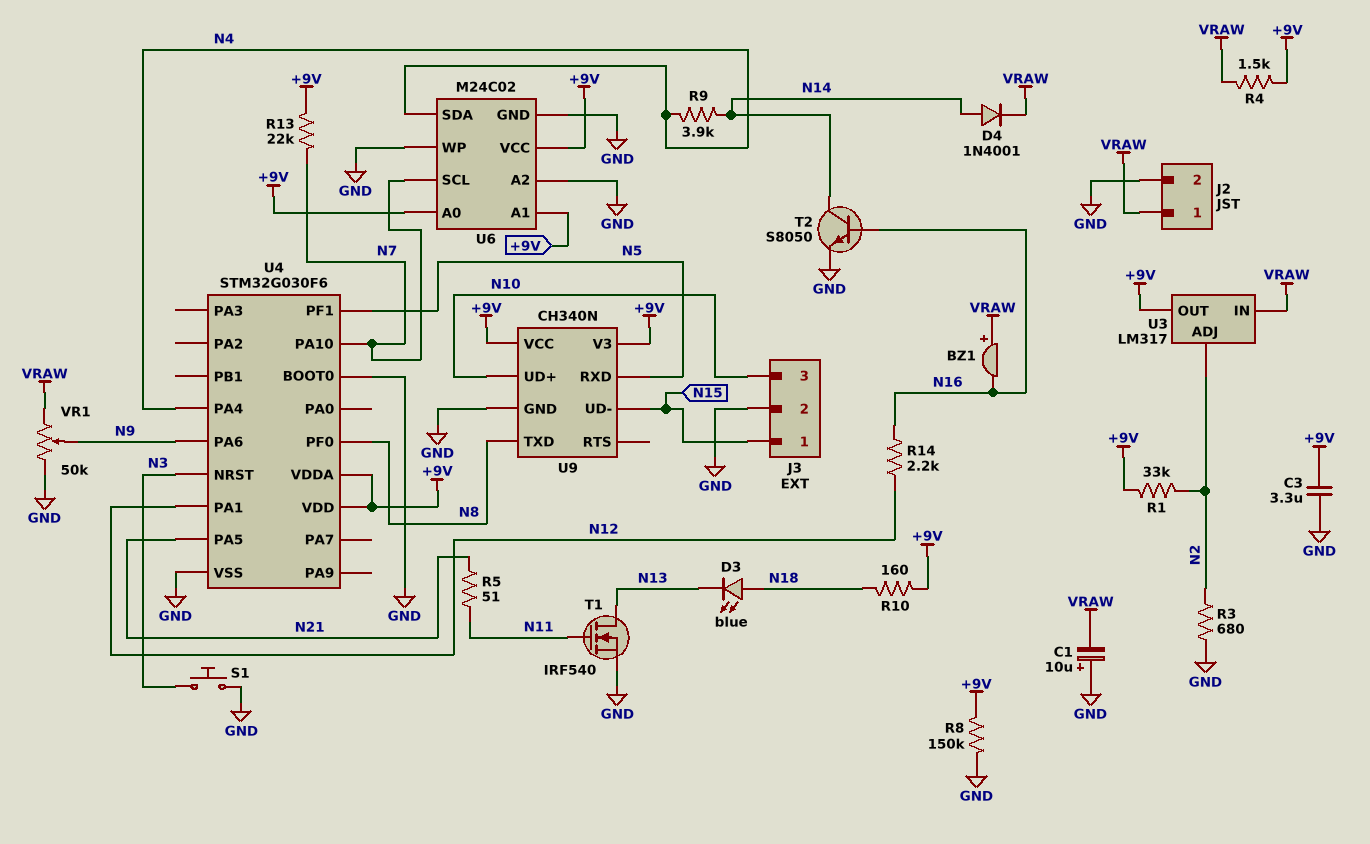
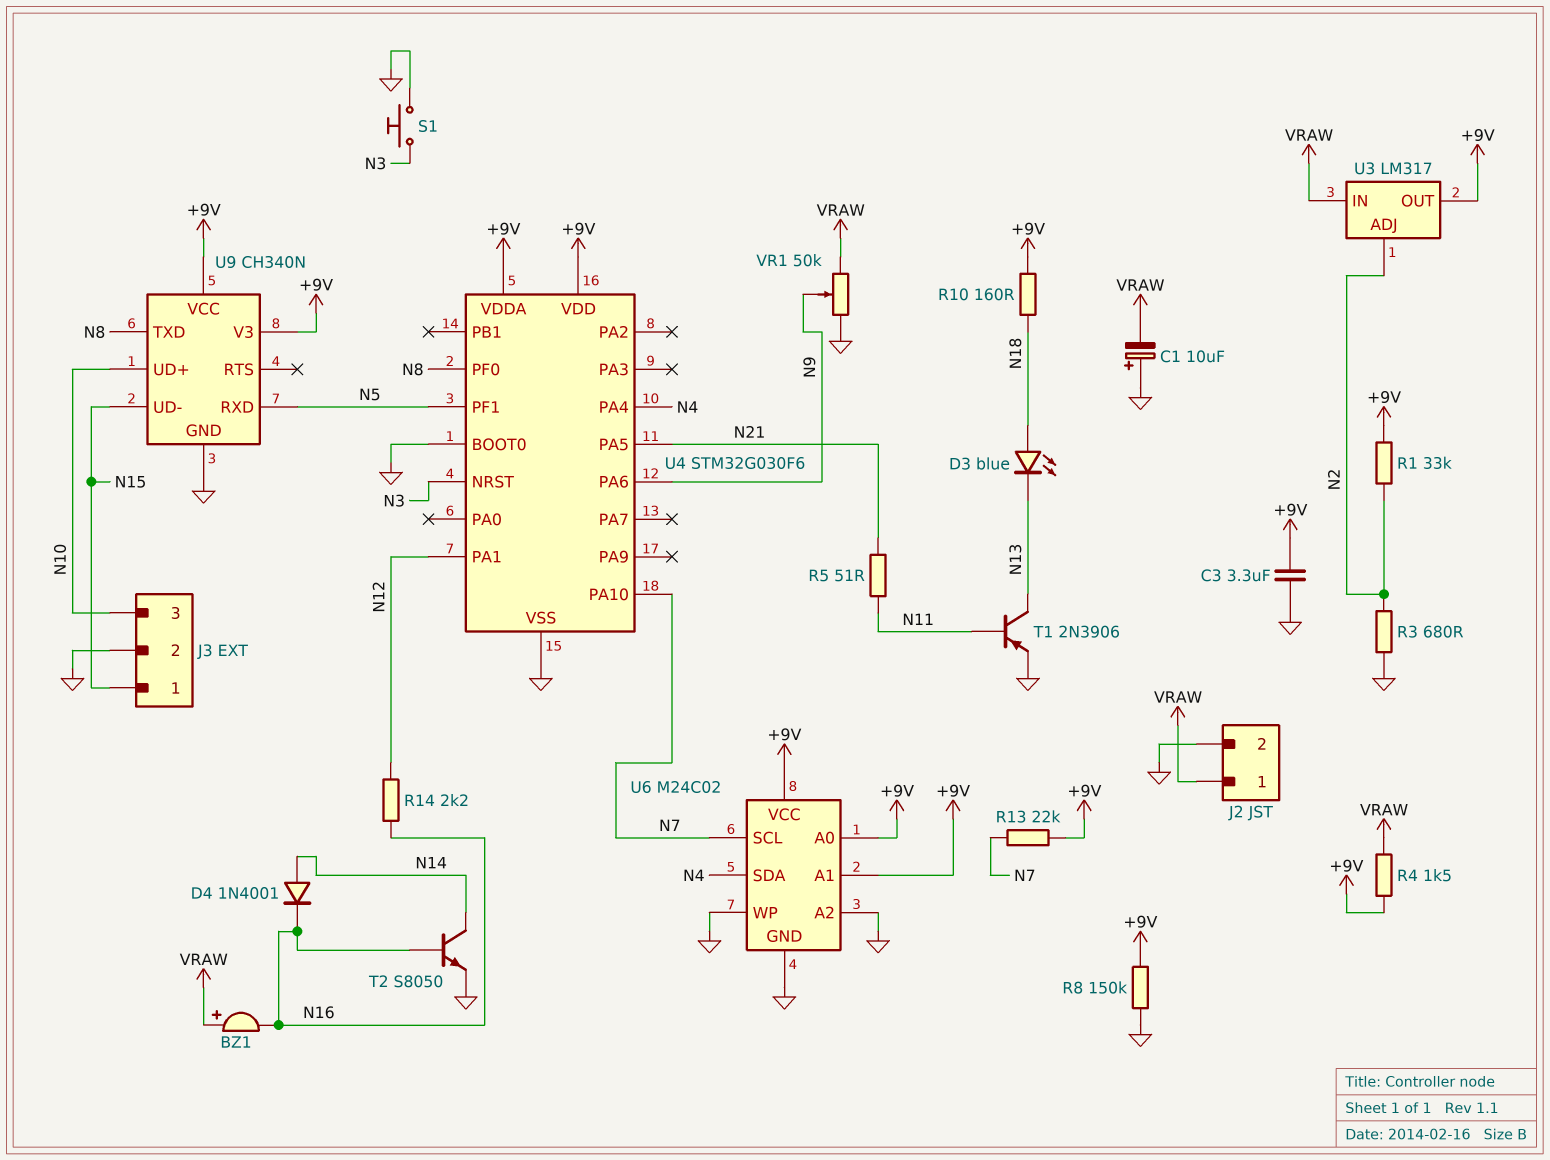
D4: diode 1N4001 (A N14, K VRAW) -> diode 1N4001 (A N14, K N16)
R9: 3.9k (N4, N14) -> none
T1: NMOS IRF540 (G N11, D N13, S GND) -> PNP 2N3906 (B N11, C N13, E GND)

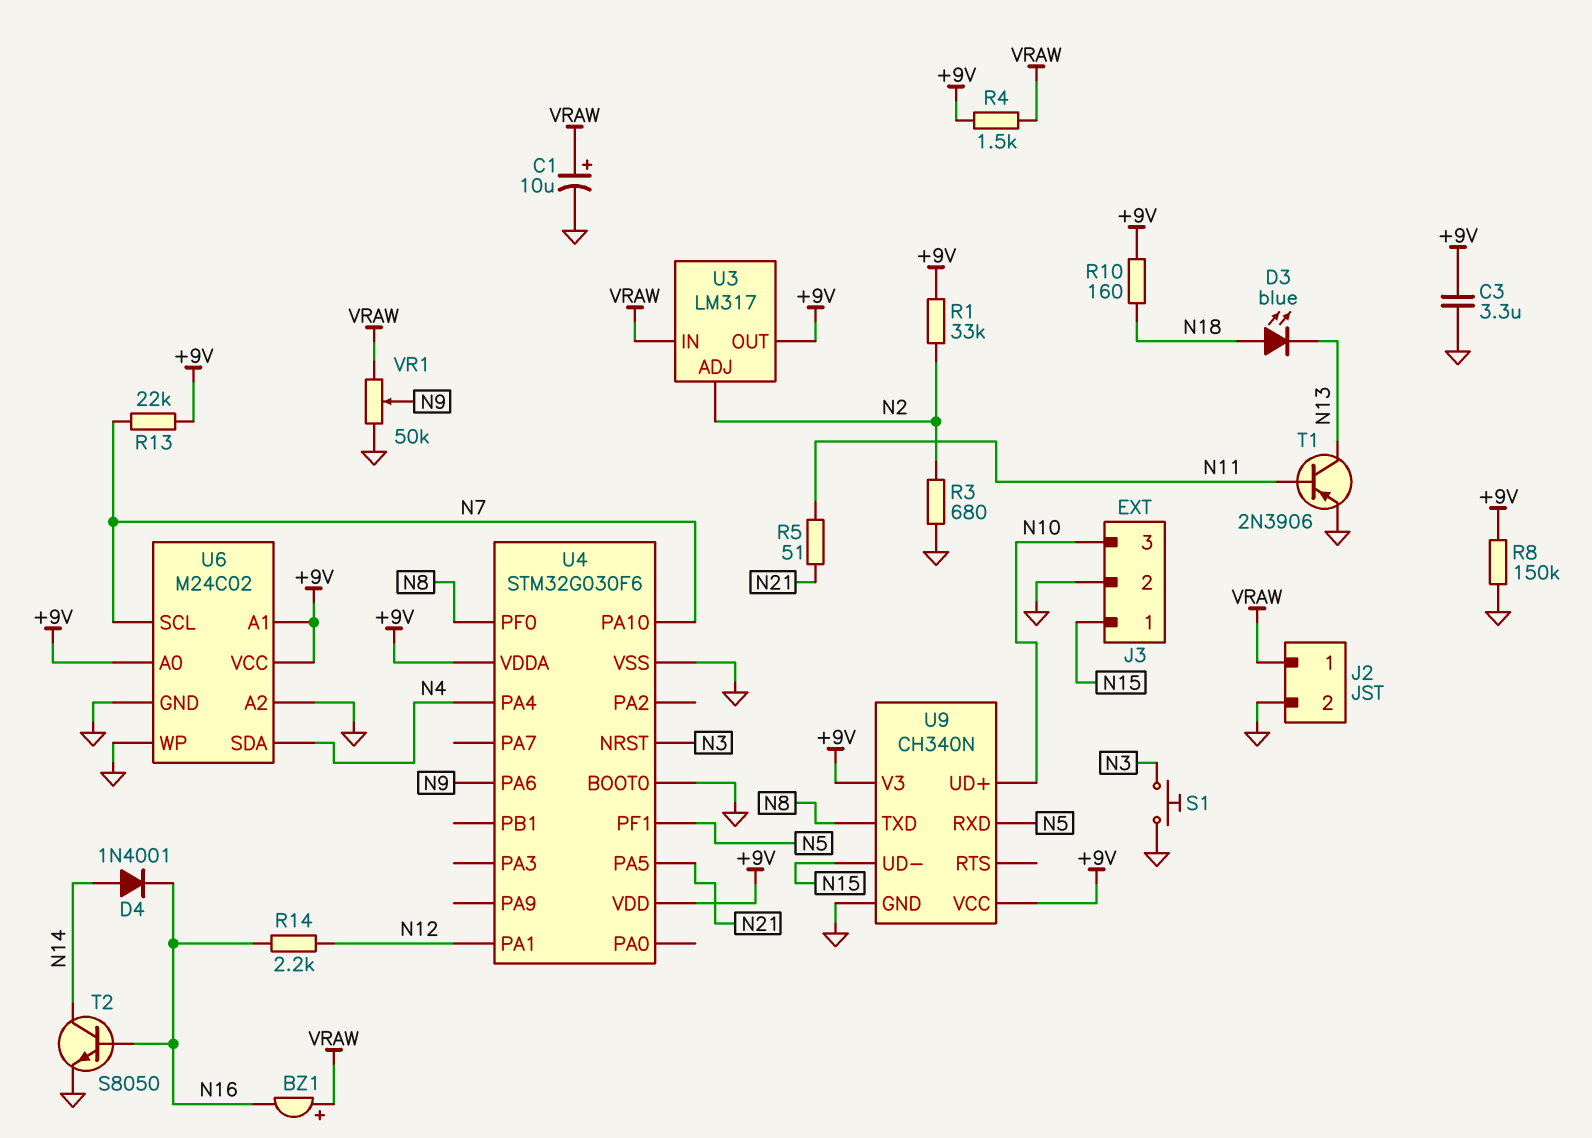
C1: 10uF (plus GND, minus VRAW) -> 10uF (plus VRAW, minus GND)

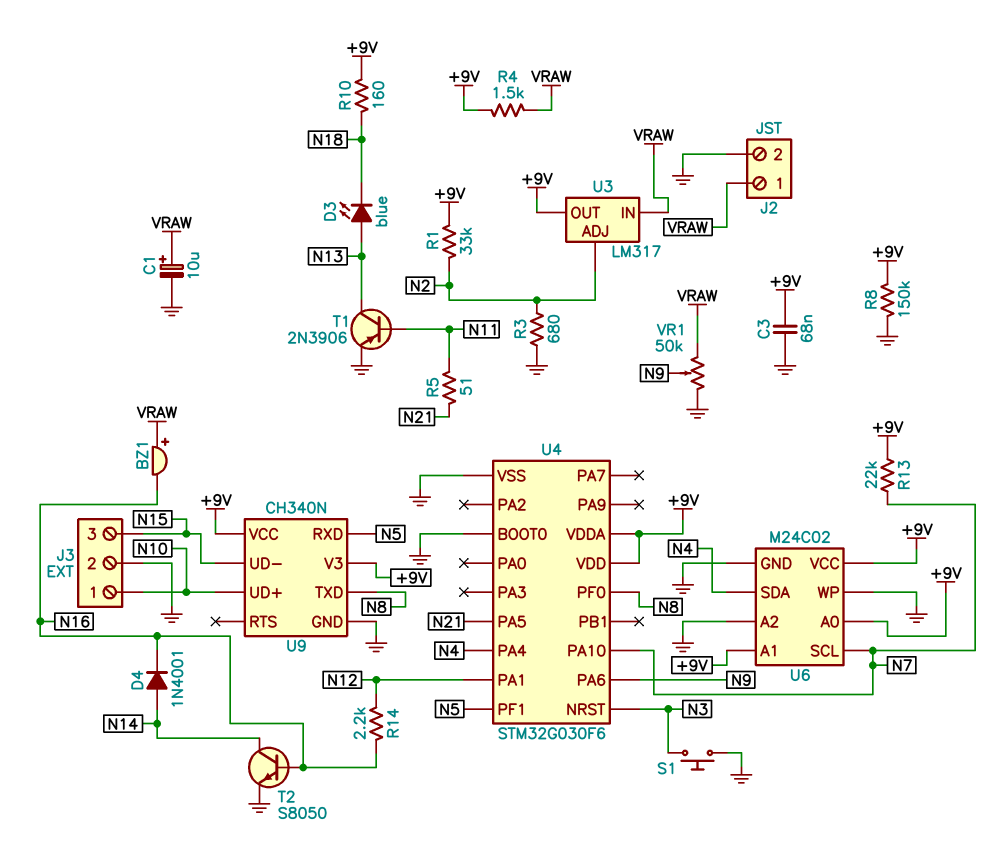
C3: 3.3uF (+9V, GND) -> 68nF (+9V, GND)
D3: LED blue (A N18, K N13) -> LED blue (A N13, K N18)
J3 pin 1: N15 -> N10
J3 pin 3: N10 -> N15

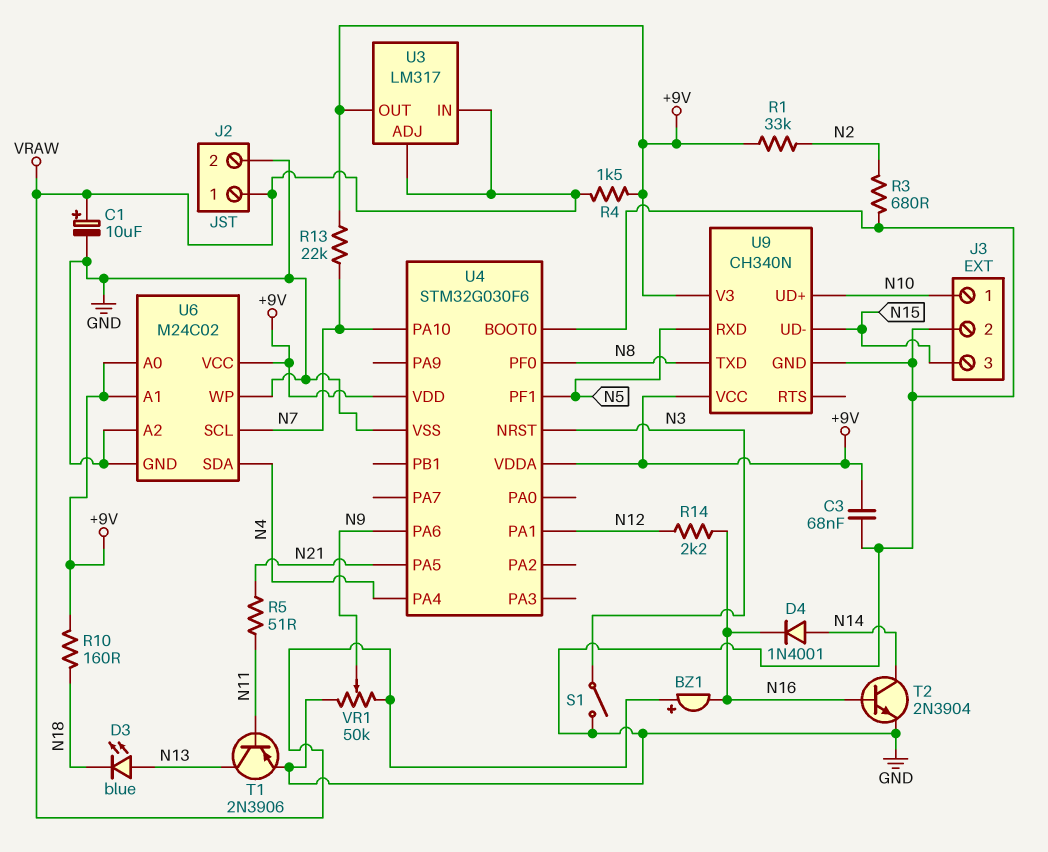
R8: 150k (+9V, GND) -> none
S1: button (GND, N3) -> switch (GND, N3)
T2: NPN S8050 (B N16, C N14, E GND) -> NPN 2N3904 (B N16, C N14, E GND)
U3 pin ADJ: N2 -> VRAW

